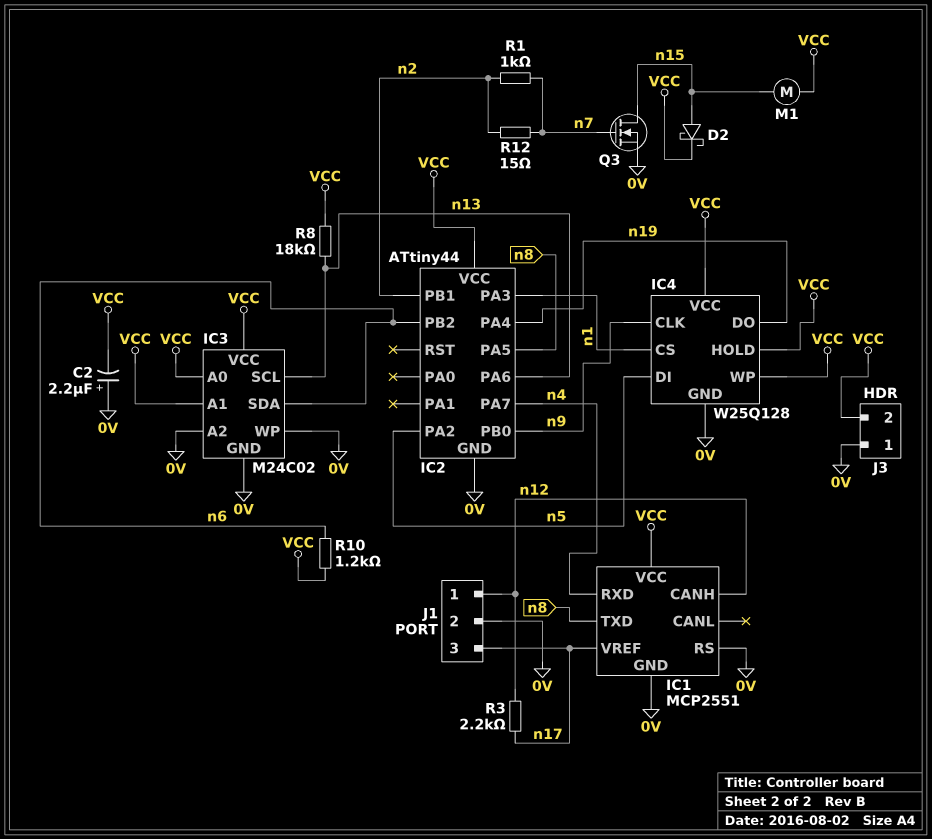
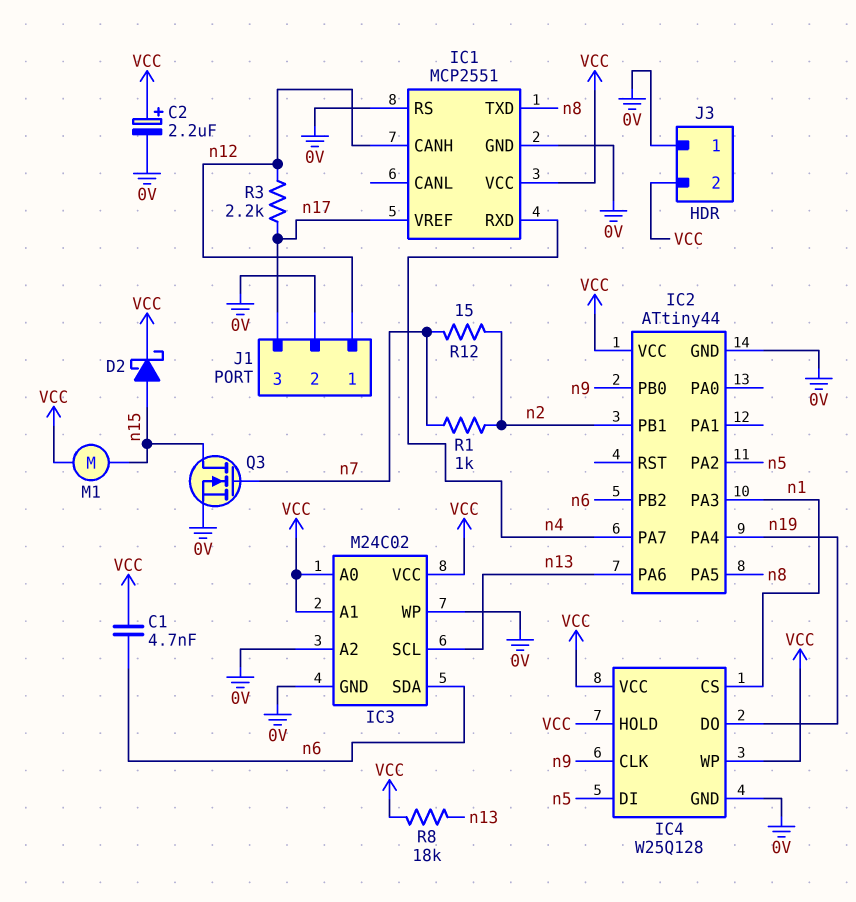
C1: none -> 4.7nF (VCC, n6)
C2: 2.2uF (plus 0V, minus VCC) -> 2.2uF (plus VCC, minus 0V)
R10: 1.2k (VCC, n6) -> none

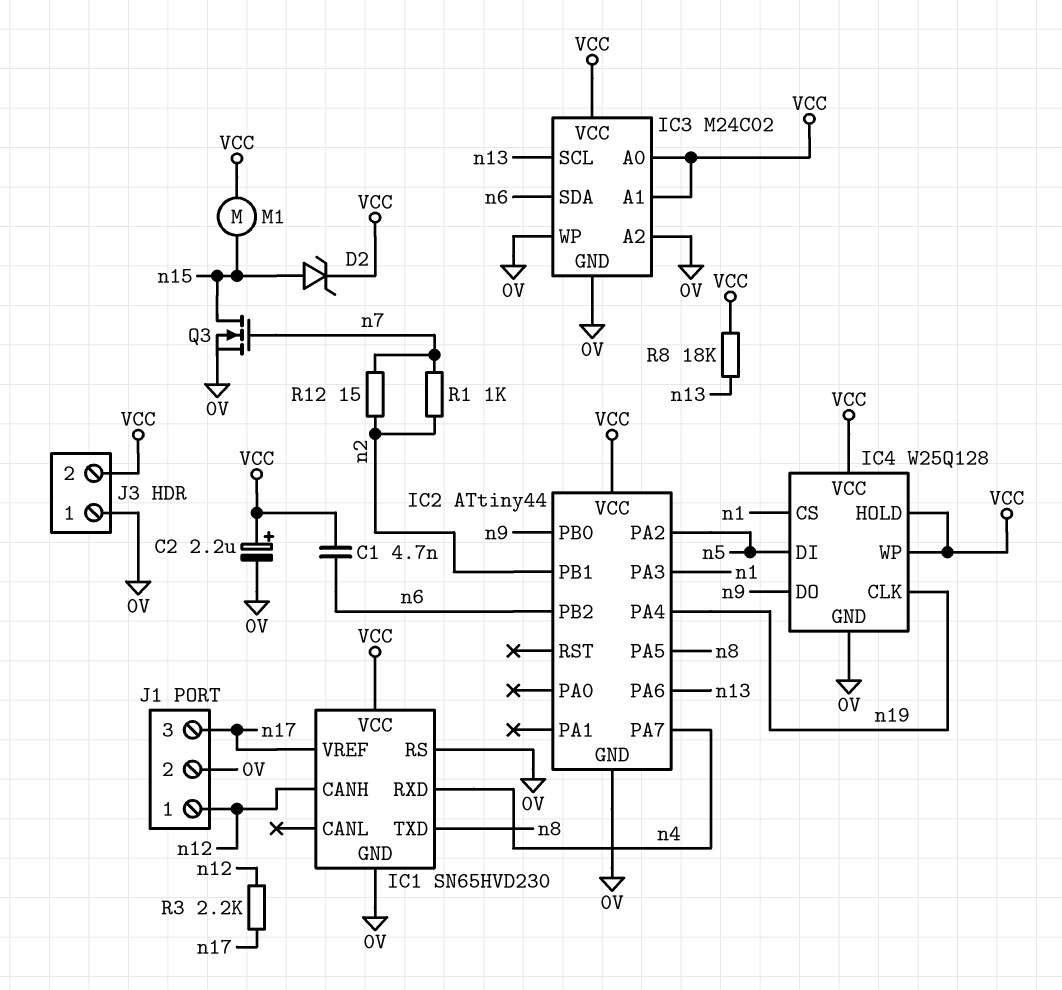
D2: schottky (A n15, K VCC) -> zener (A n15, K VCC)
IC1: MCP2551 -> SN65HVD230
IC4 pin CLK: n9 -> n19
IC4 pin DO: n19 -> n9

